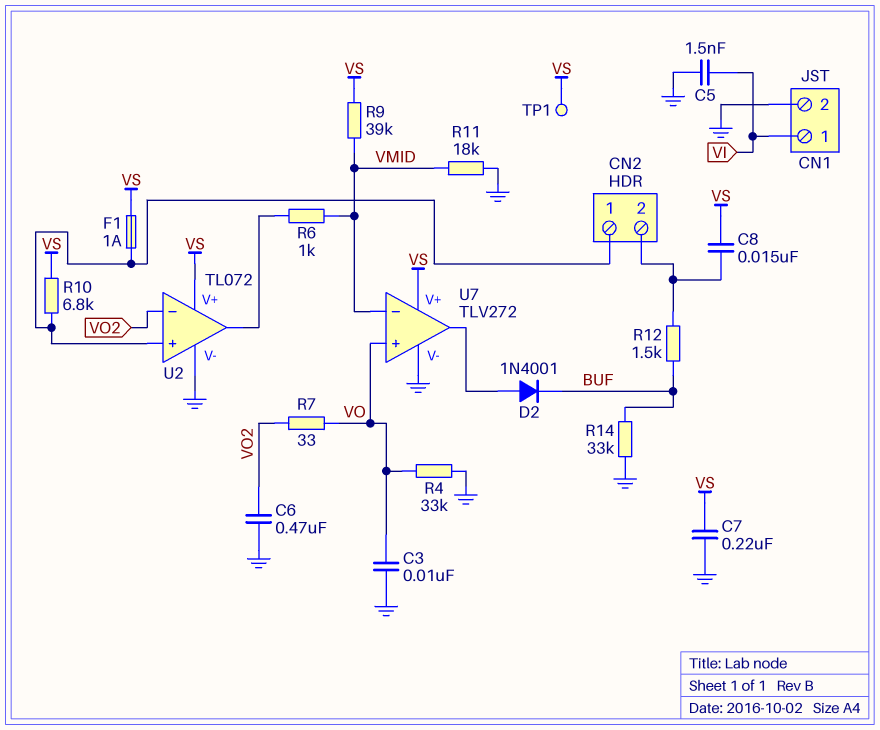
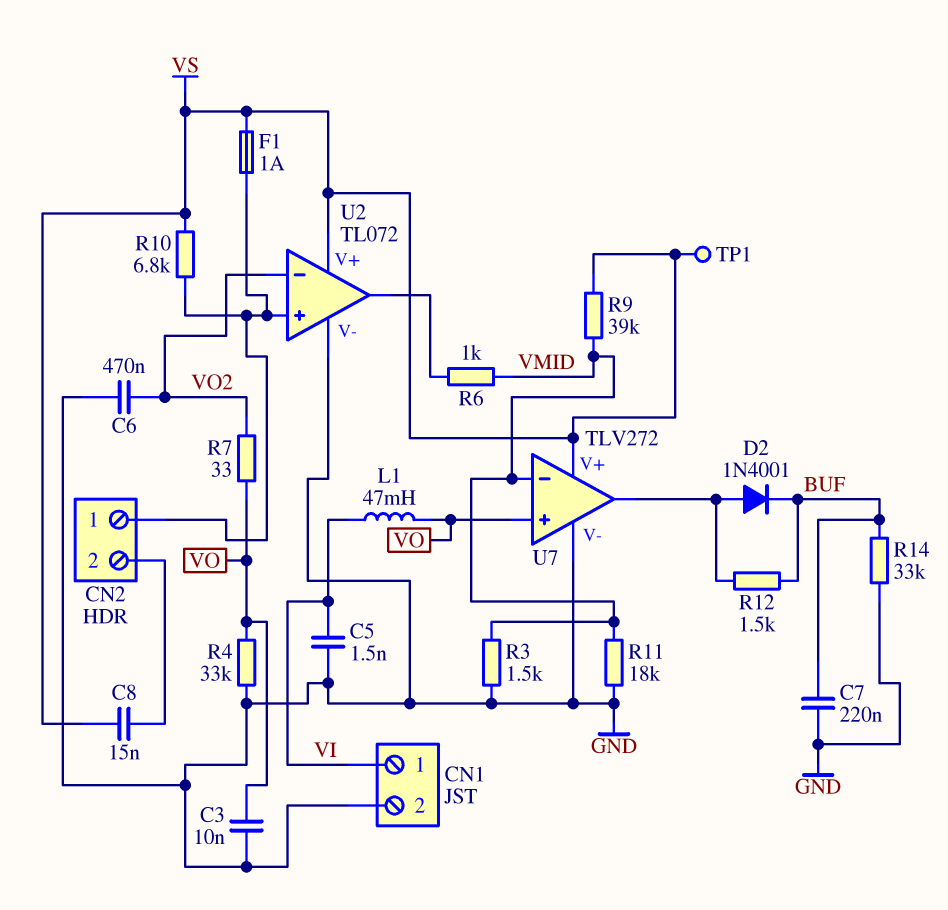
C7: 220nF (GND, VS) -> 220nF (BUF, GND)
L1: none -> 47mH (VI, VO)
R3: none -> 1.5k (GND, VMID)
R12: 1.5k (BUF, CN2/2) -> 1.5k (BUF, U7/out)

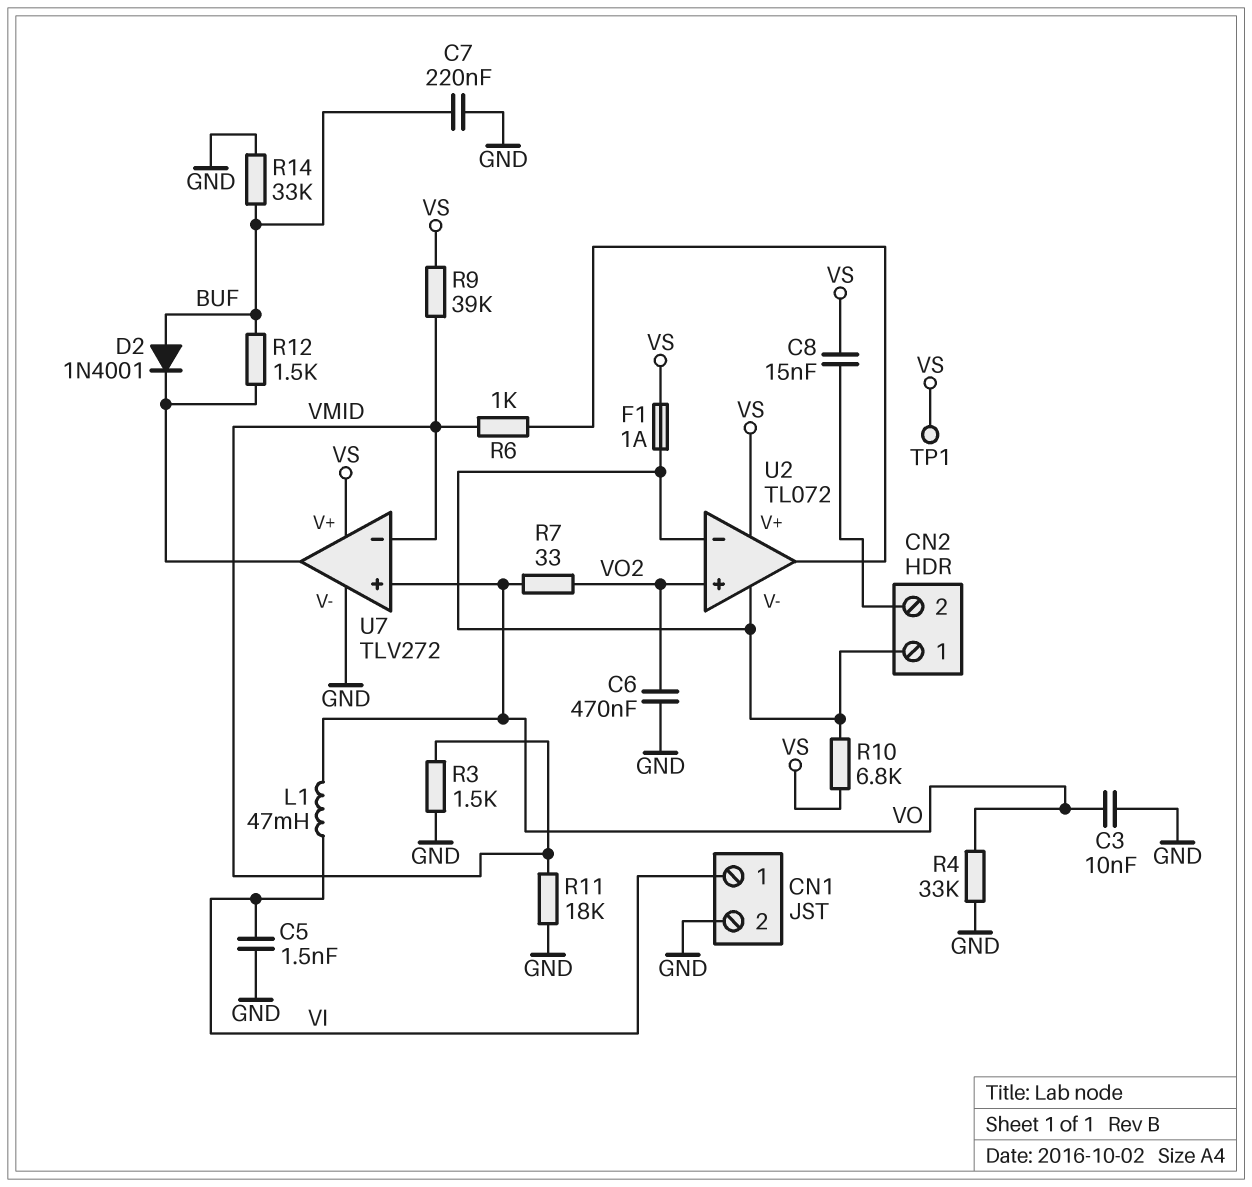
D2: diode 1N4001 (A U7/out, K BUF) -> diode 1N4001 (A BUF, K U7/out)
U2 pin V-: GND -> CN2/1
U2 pin in+: CN2/1 -> VO2
U2 pin in-: VO2 -> CN2/1

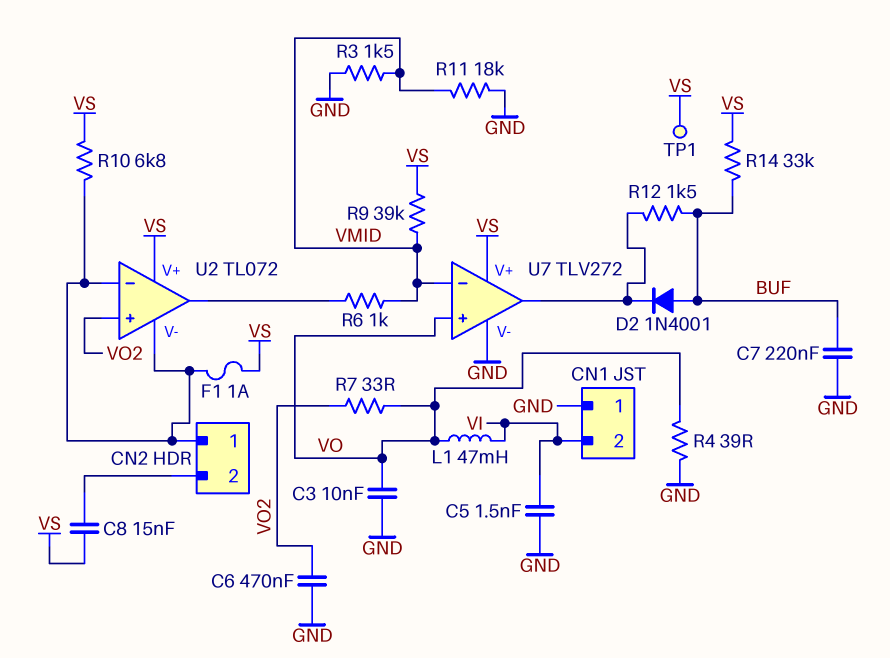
CN1 pin 1: VI -> GND
CN1 pin 2: GND -> VI
R4: 33k (GND, VO) -> 39 (GND, VO)
R14: 33k (BUF, GND) -> 33k (BUF, VS)

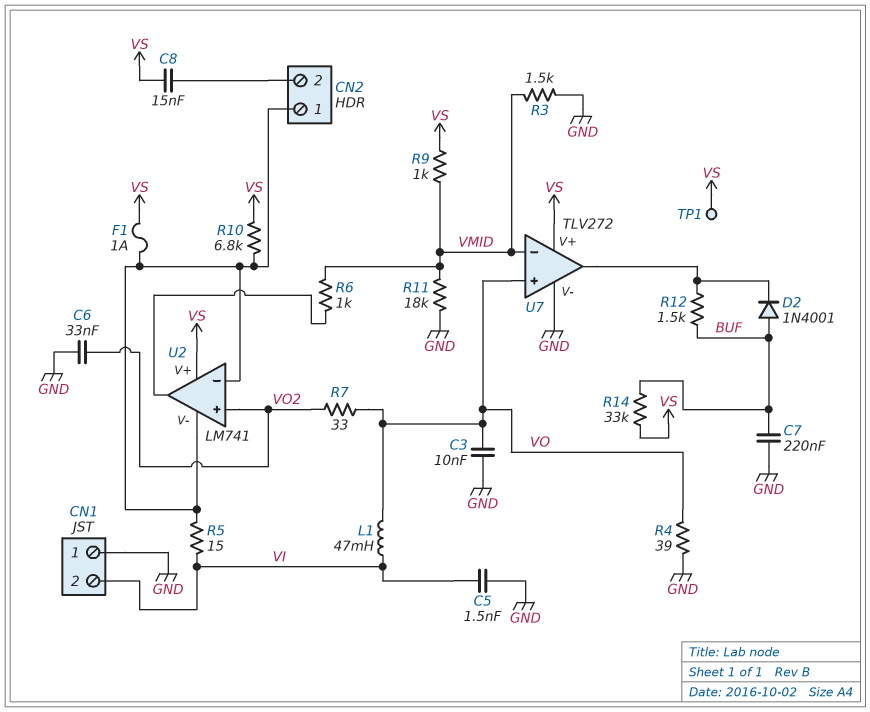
C6: 470nF (GND, VO2) -> 33nF (GND, VO2)
R5: none -> 15 (CN2/1, VI)
R9: 39k (VMID, VS) -> 1k (VMID, VS)
U2: TL072 -> LM741

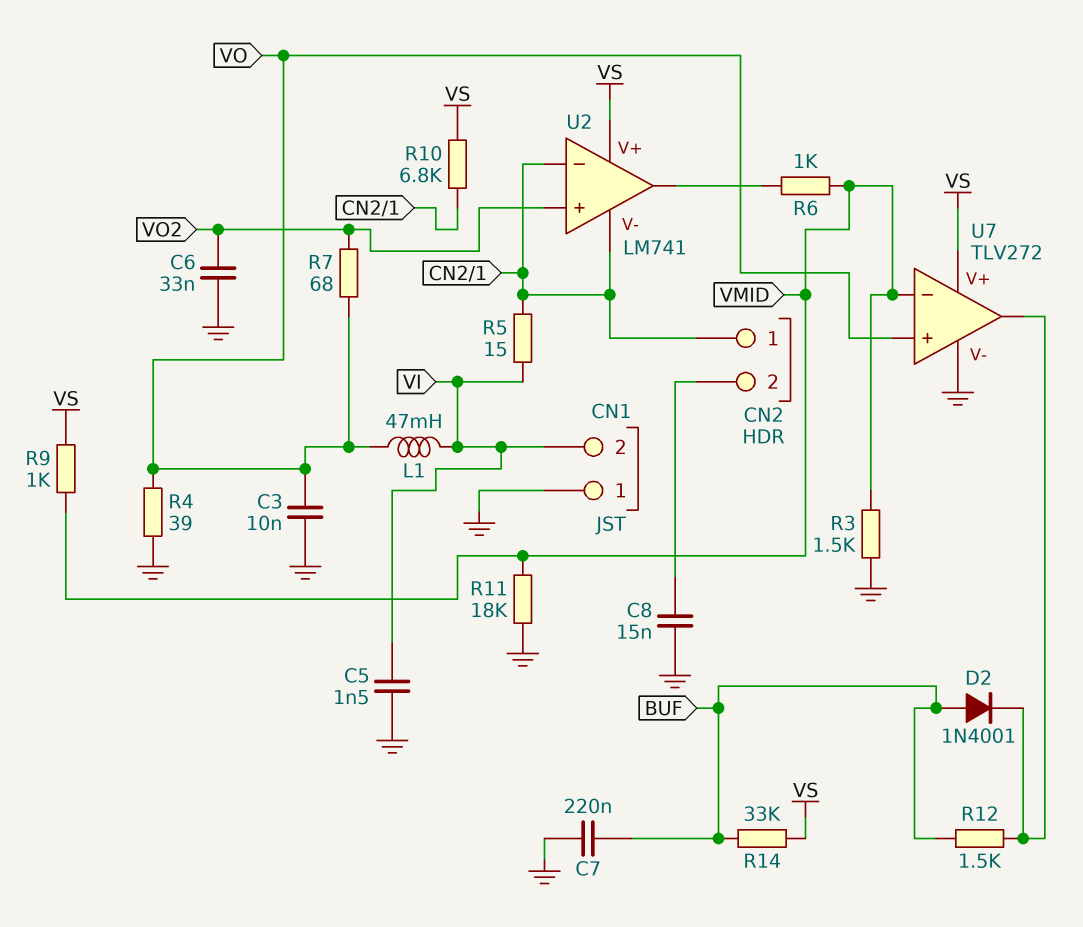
C8: 15nF (CN2/2, VS) -> 15nF (CN2/2, GND)
F1: 1A (CN2/1, VS) -> none
R7: 33 (VO, VO2) -> 68 (VO, VO2)
TP1: test point (VS) -> none

